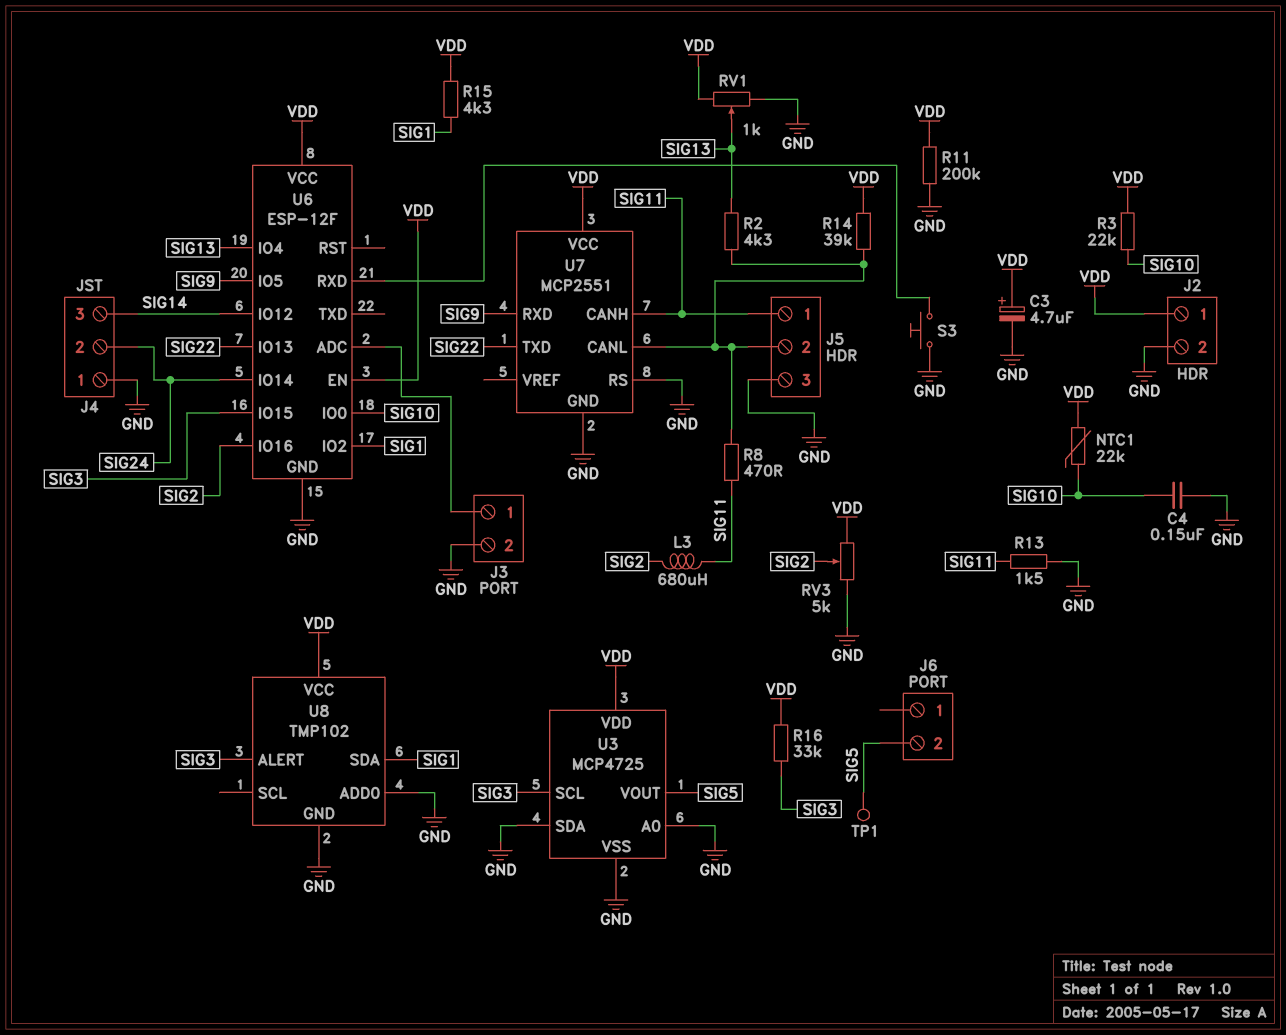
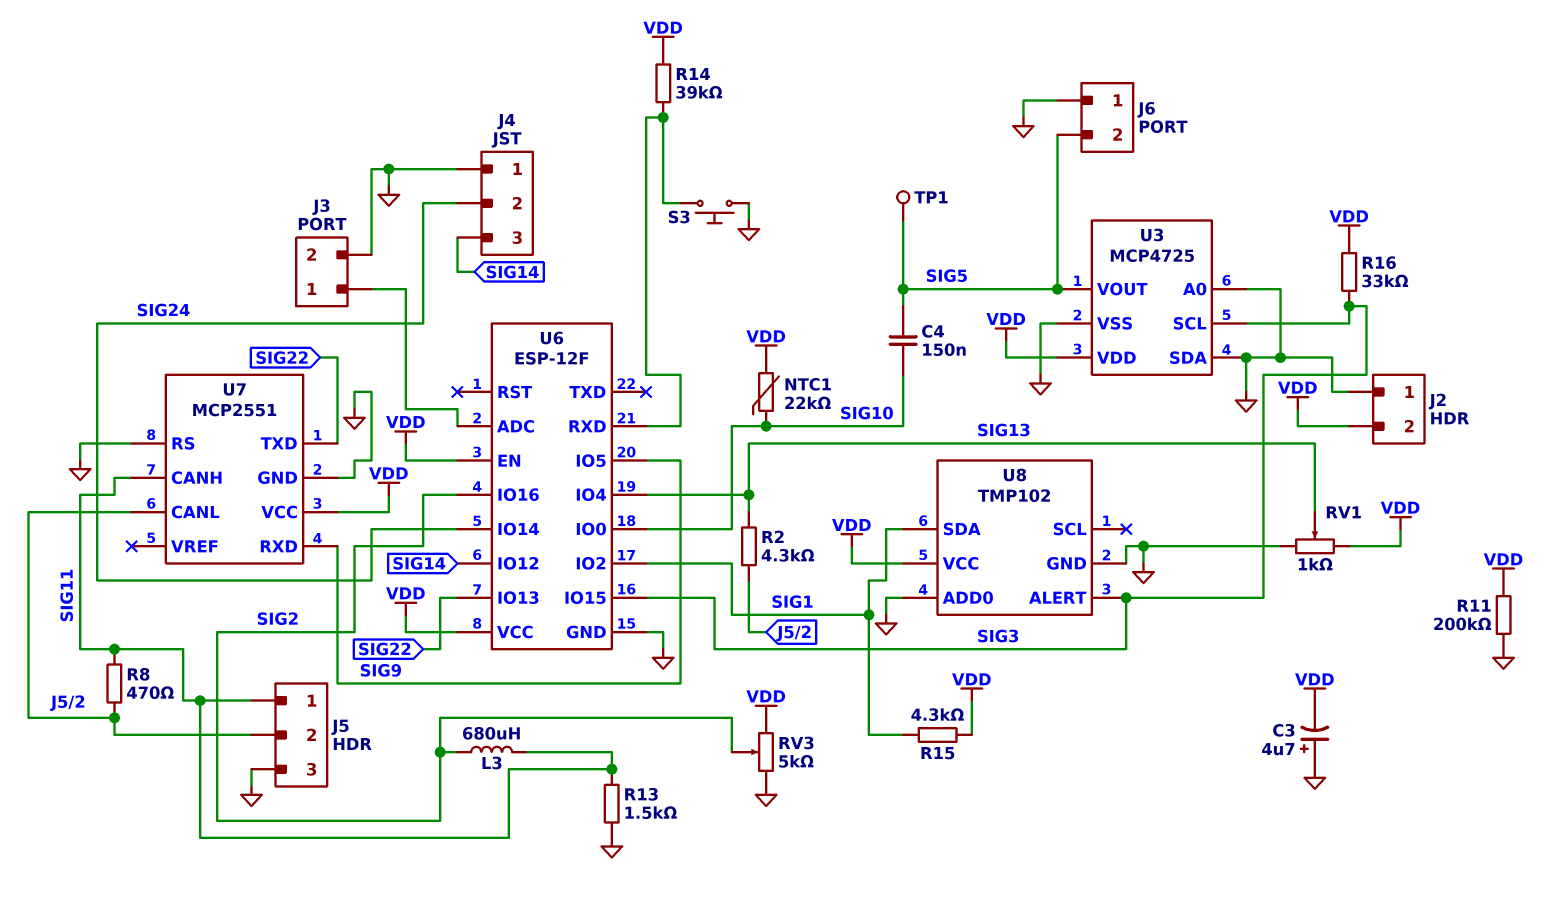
C3: 4.7uF (plus VDD, minus GND) -> 4.7uF (plus GND, minus VDD)
C4: 150nF (GND, SIG10) -> 150nF (SIG5, SIG10)
J2 pin 1: VDD -> GND
J2 pin 2: GND -> VDD
J6 pin 1: none -> GND
R3: 22k (SIG10, VDD) -> none
R14: 39k (J5/2, VDD) -> 39k (U6/RXD, VDD)

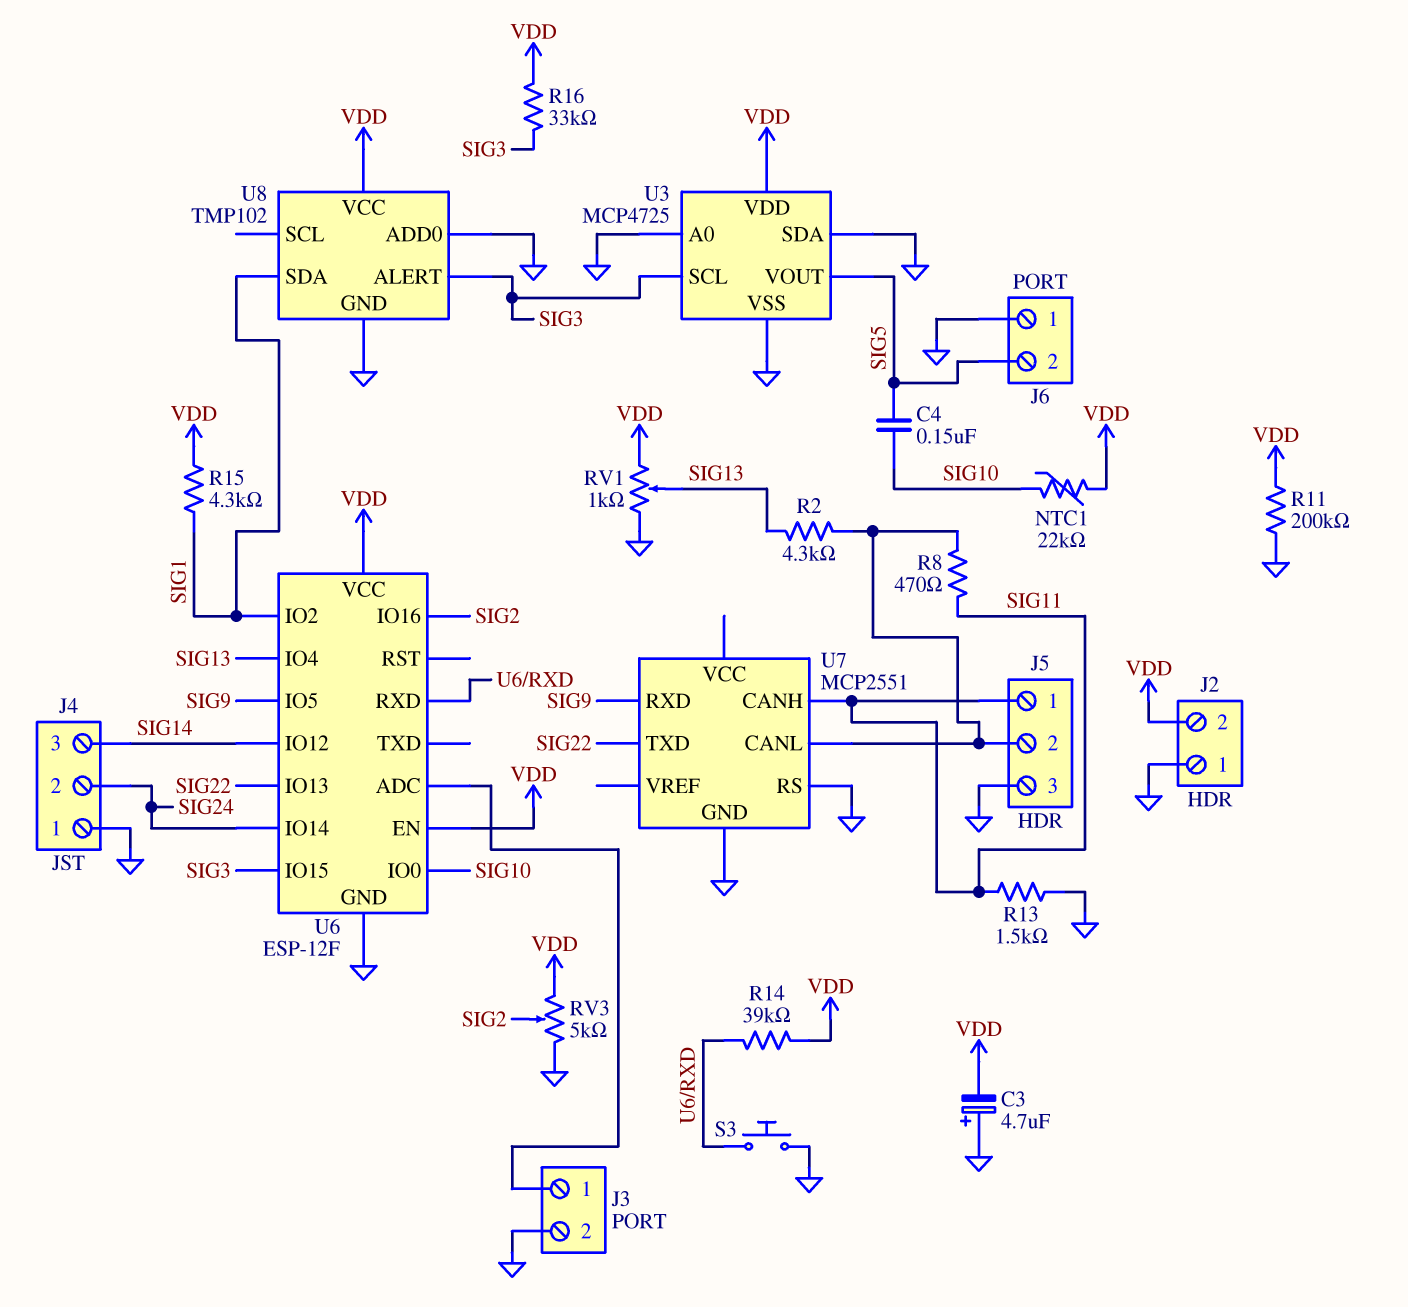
L3: 680uH (SIG2, SIG11) -> none
TP1: test point (SIG5) -> none
U7 pin VCC: VDD -> none

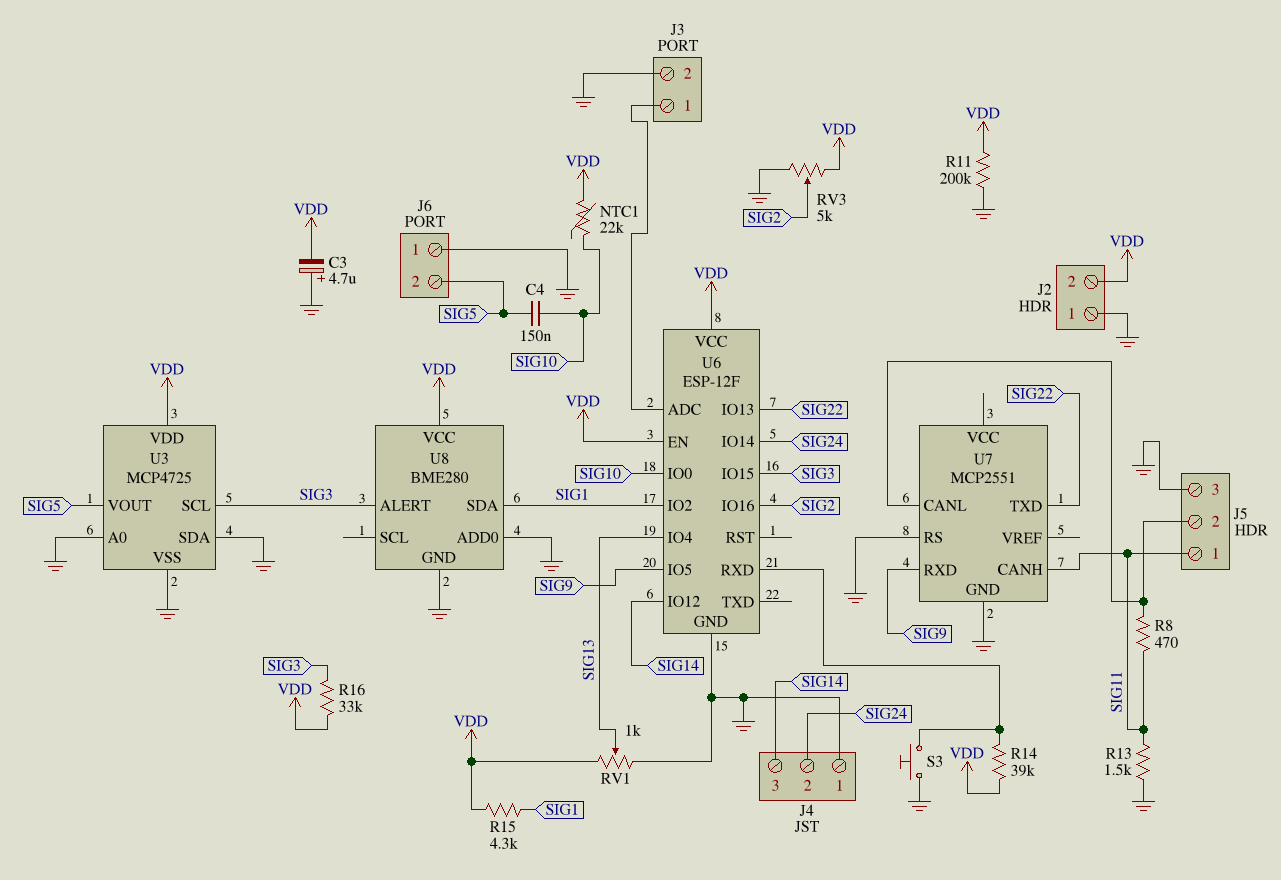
R2: 4.3k (J5/2, SIG13) -> none
U8: TMP102 -> BME280

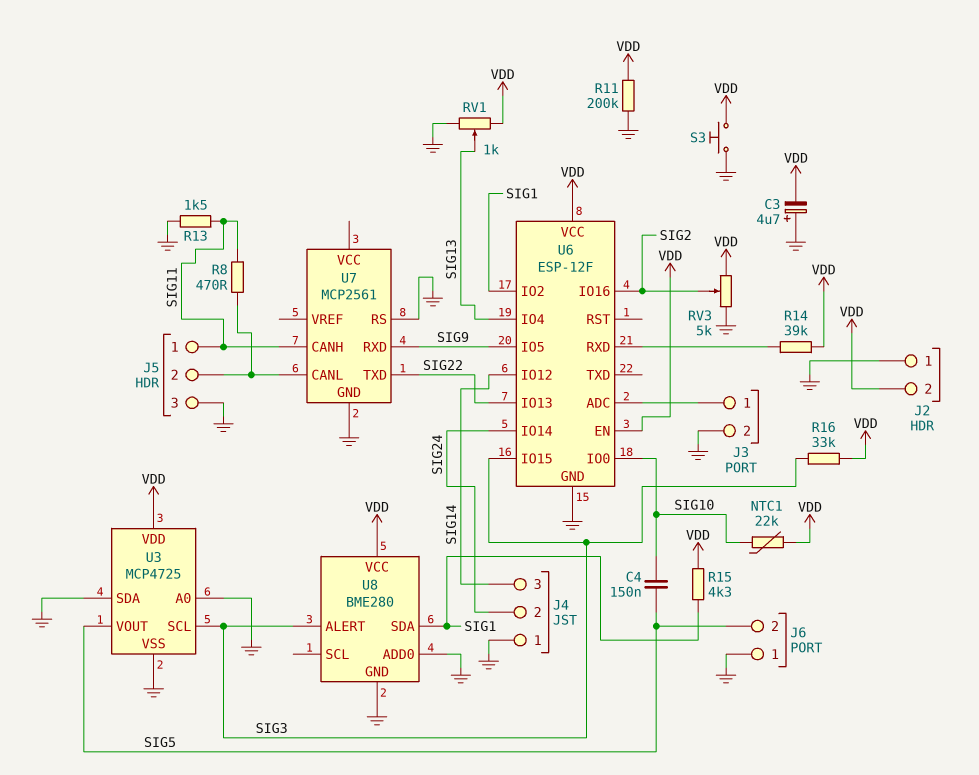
S3: button (GND, U6/RXD) -> button (GND, VDD)
U7: MCP2551 -> MCP2561

